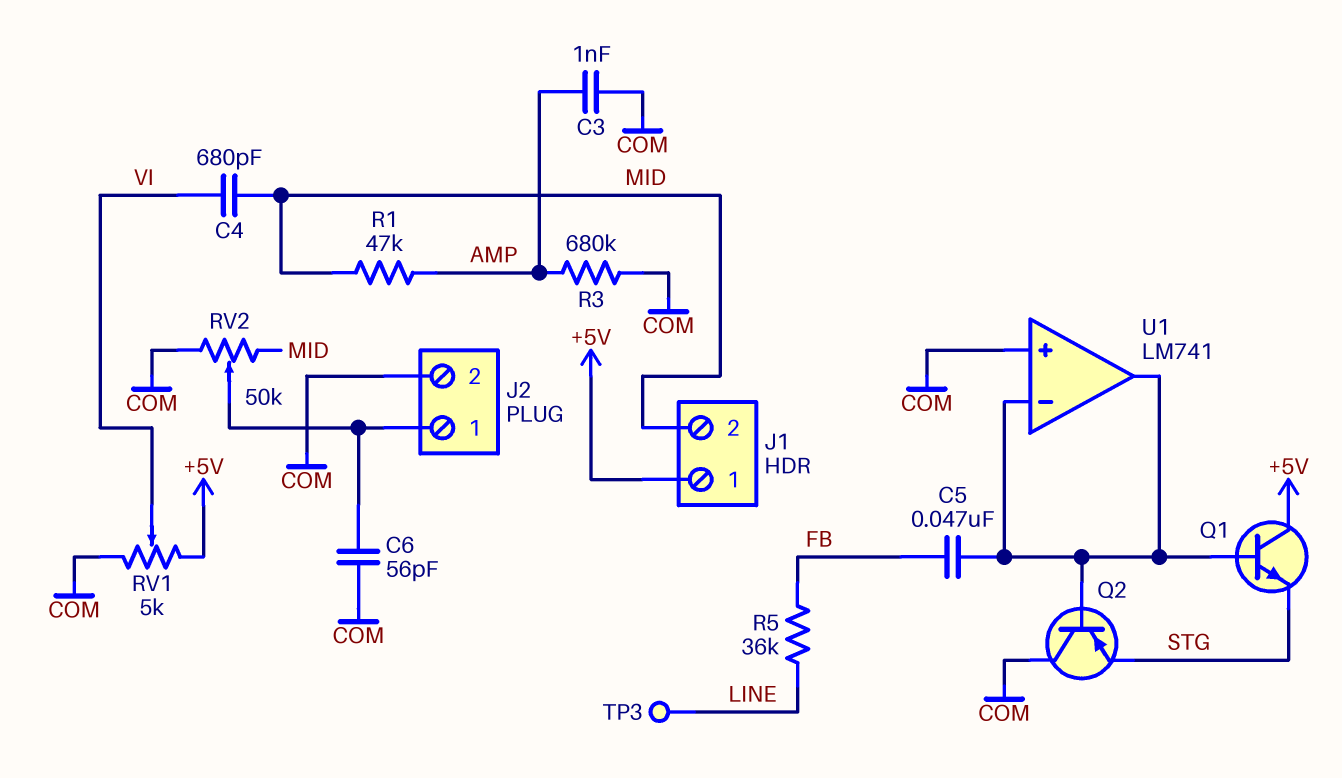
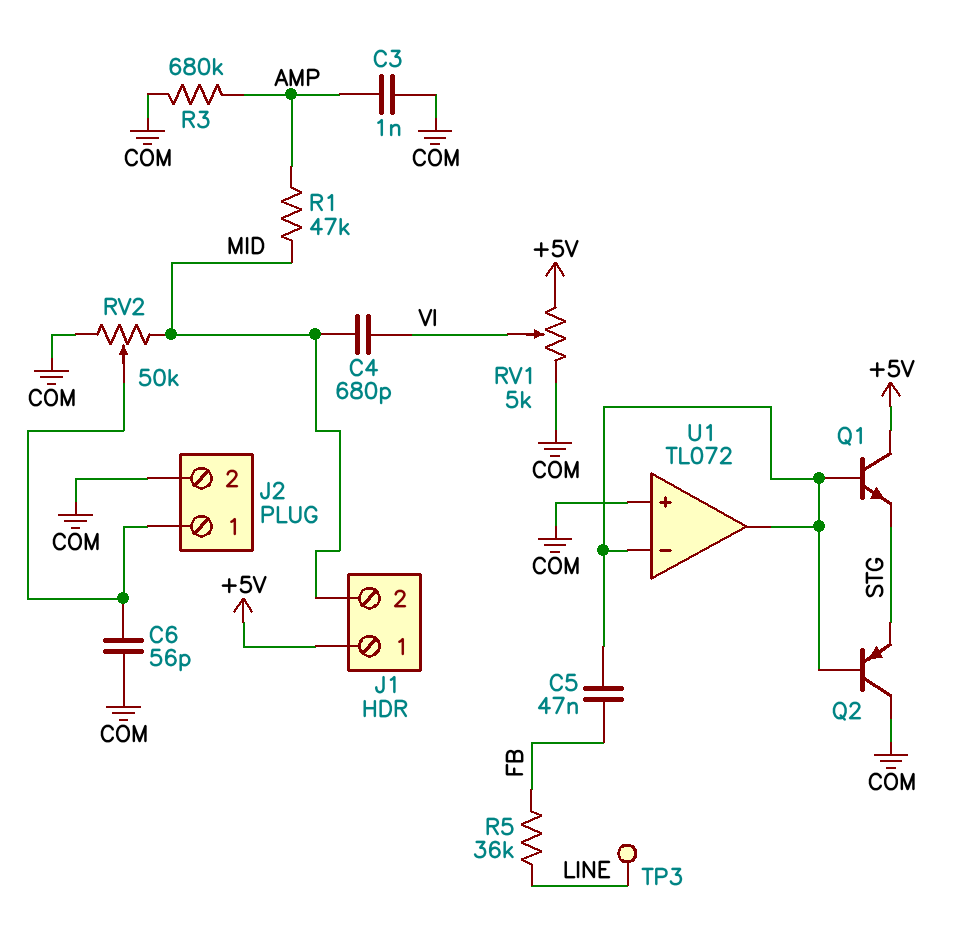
U1: LM741 -> TL072

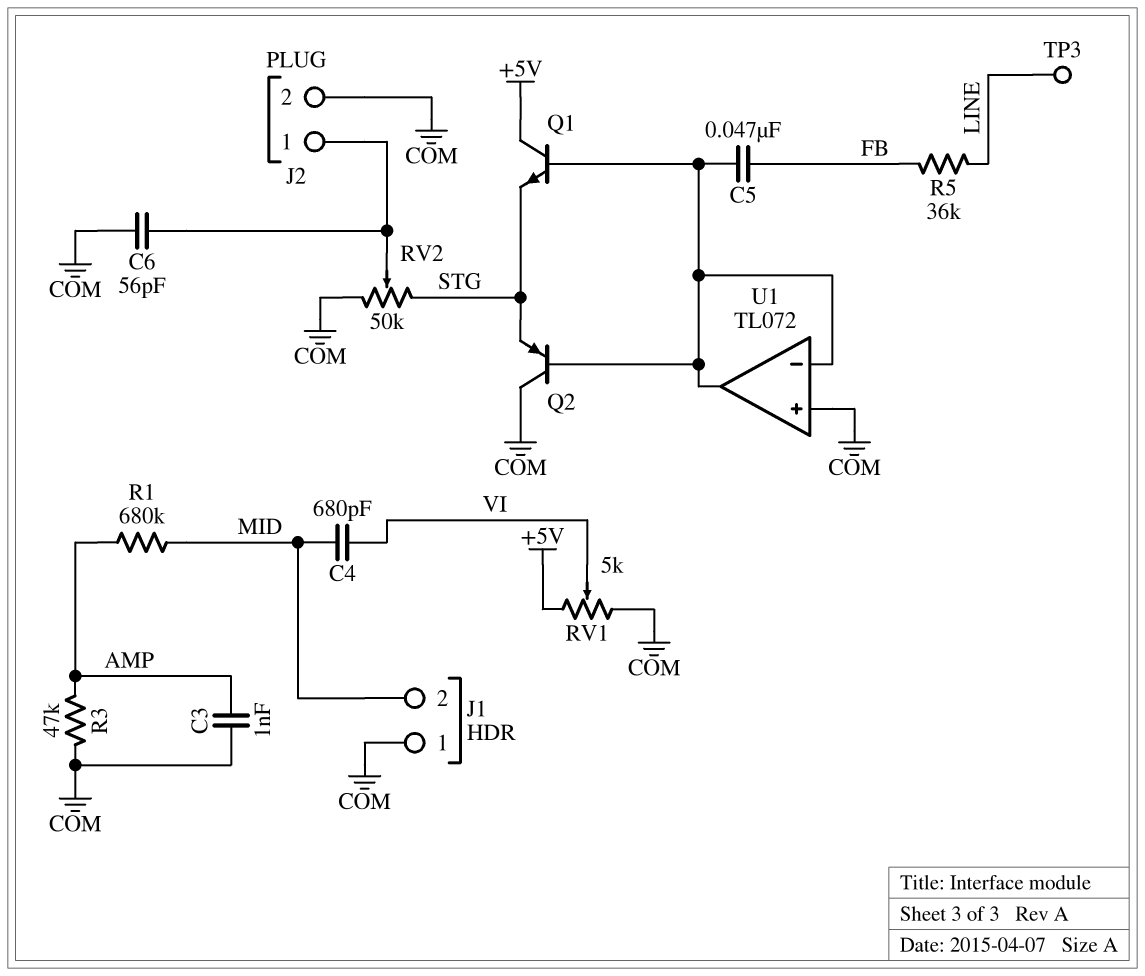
J1 pin 1: +5V -> COM
R1: 47k (AMP, MID) -> 680k (AMP, MID)
R3: 680k (AMP, COM) -> 47k (AMP, COM)
RV2: 50k (COM, MID, wiper J2/1) -> 50k (COM, STG, wiper J2/1)

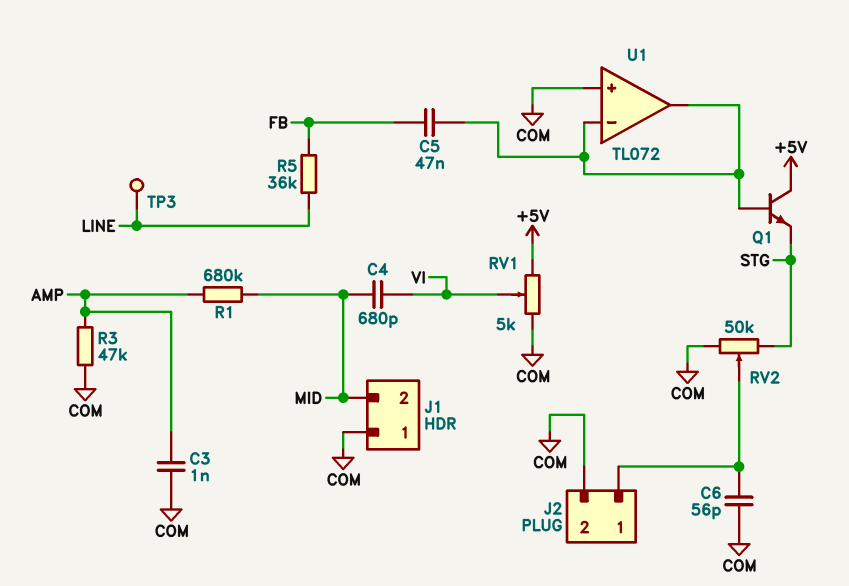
Q2: PNP (B U1/in-, C COM, E STG) -> none

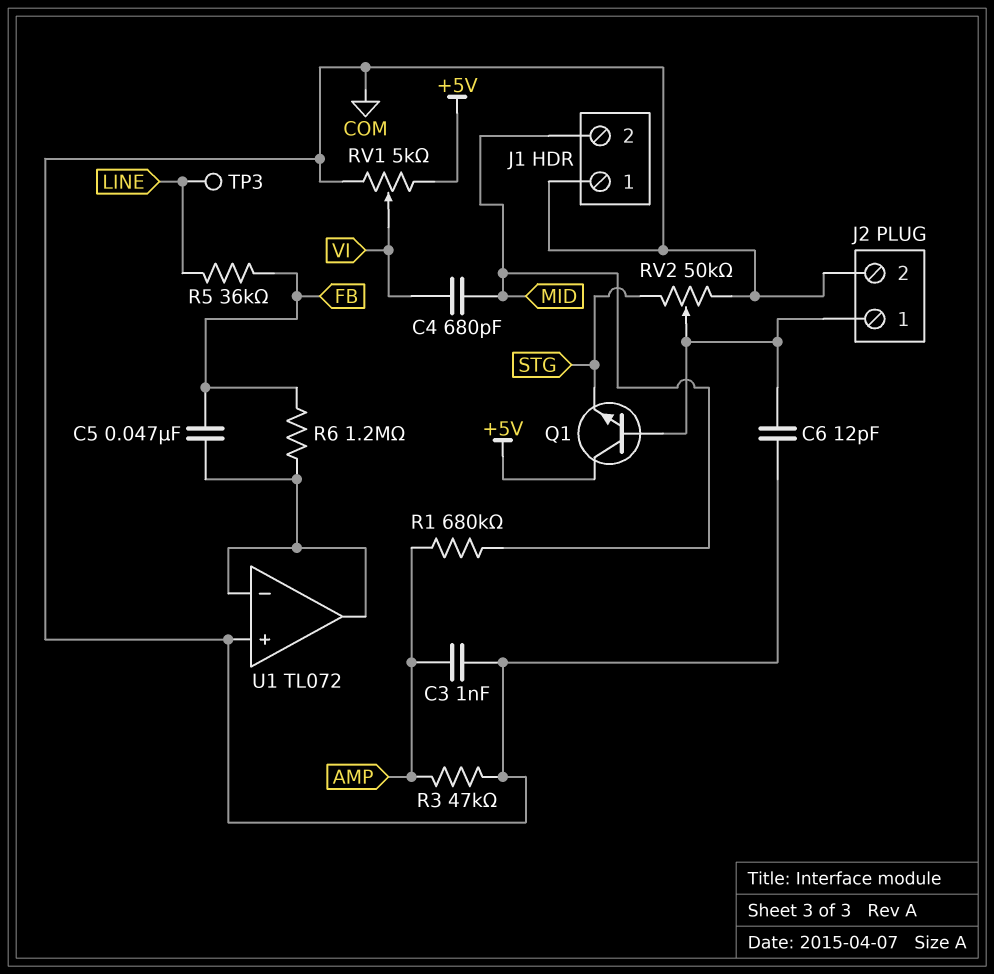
C6: 56pF (COM, J2/1) -> 12pF (COM, J2/1)
Q1: NPN (B U1/in-, C +5V, E STG) -> NPN (B J2/1, C +5V, E STG)
R6: none -> 1.2M (FB, U1/in-)

